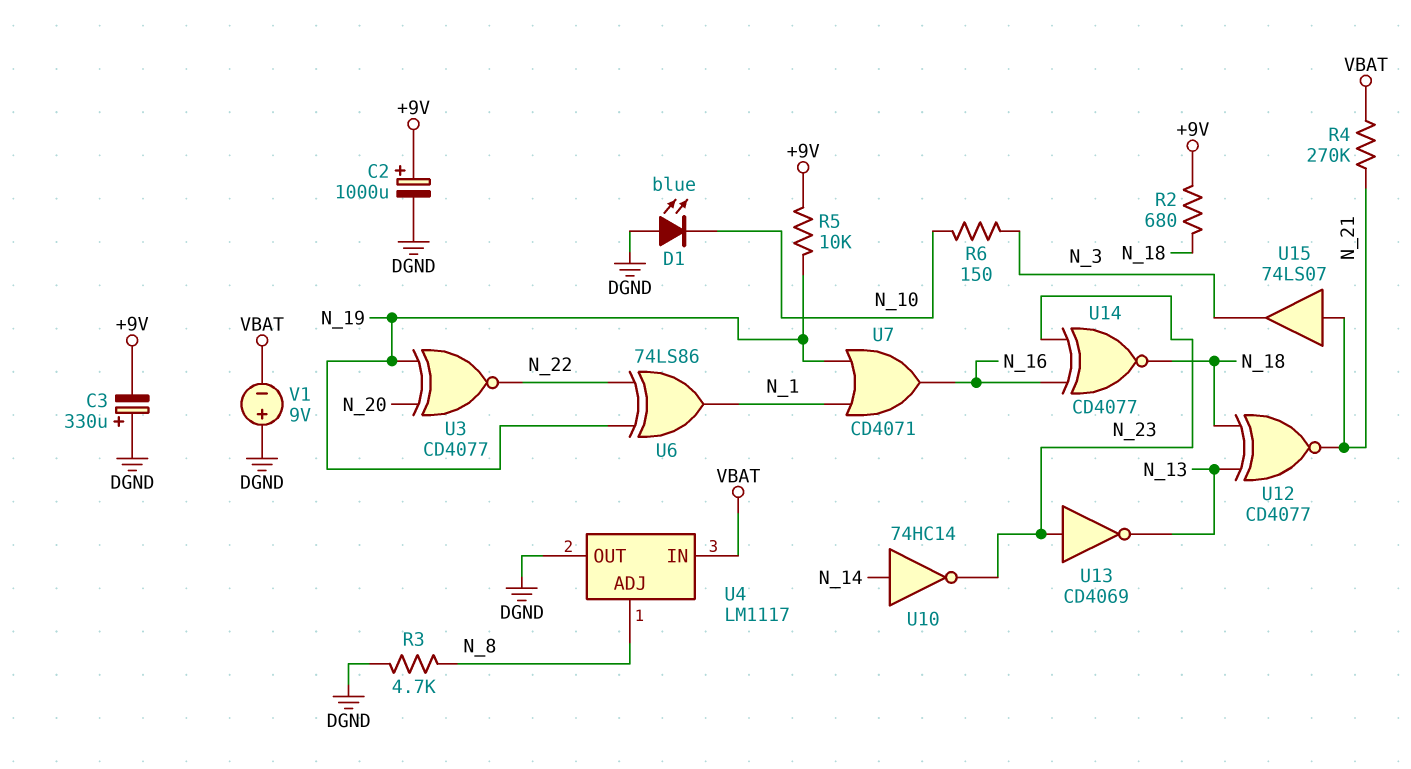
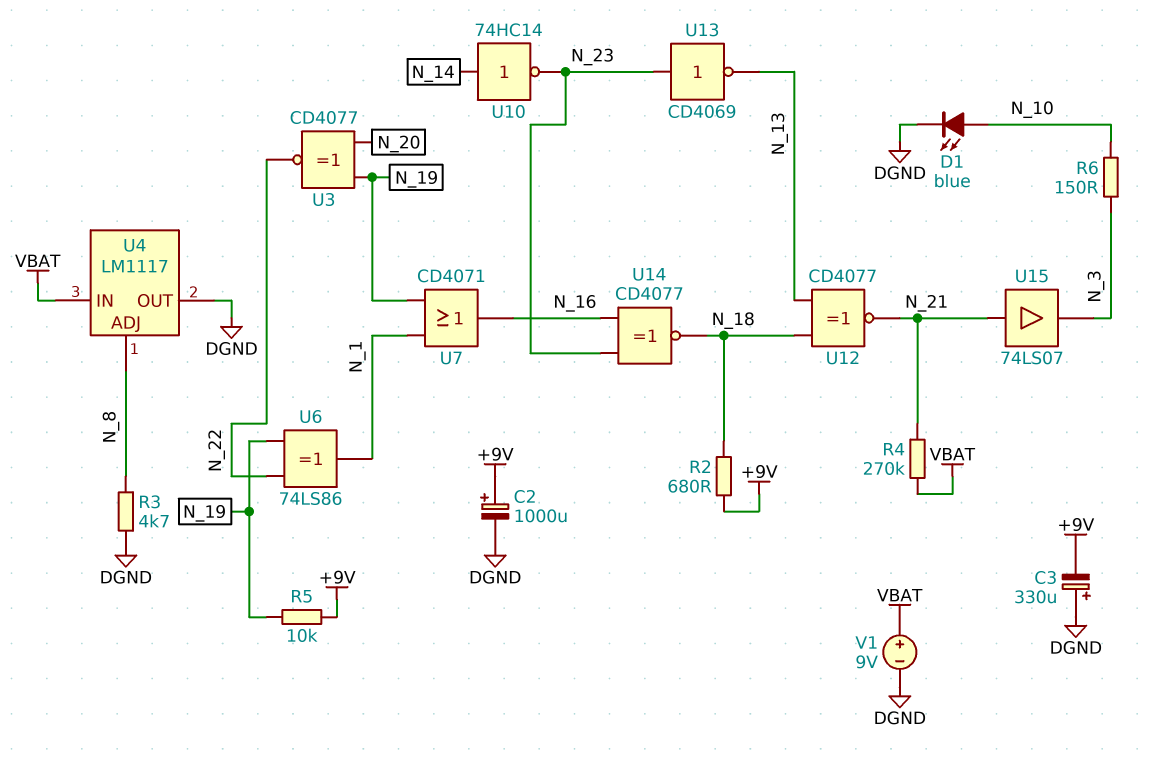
D1: LED blue (A DGND, K N_10) -> LED blue (A N_10, K DGND)
V1: 9V (plus DGND, minus VBAT) -> 9V (plus VBAT, minus DGND)

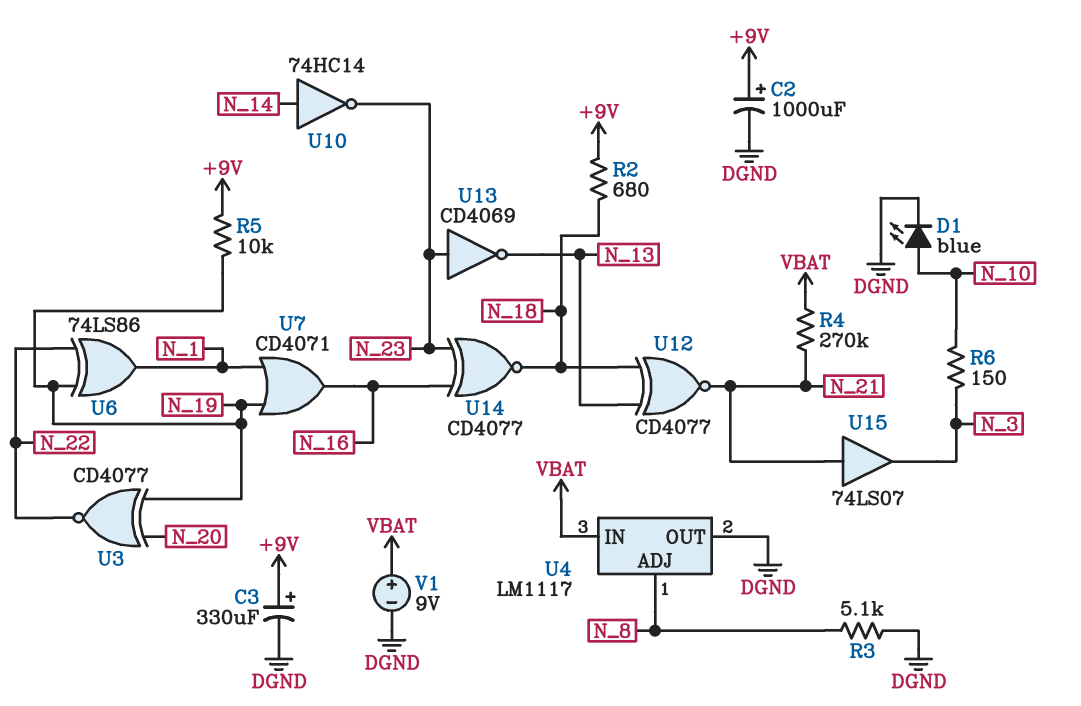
C3: 330uF (plus DGND, minus +9V) -> 330uF (plus +9V, minus DGND)
R3: 4.7k (DGND, N_8) -> 5.1k (DGND, N_8)

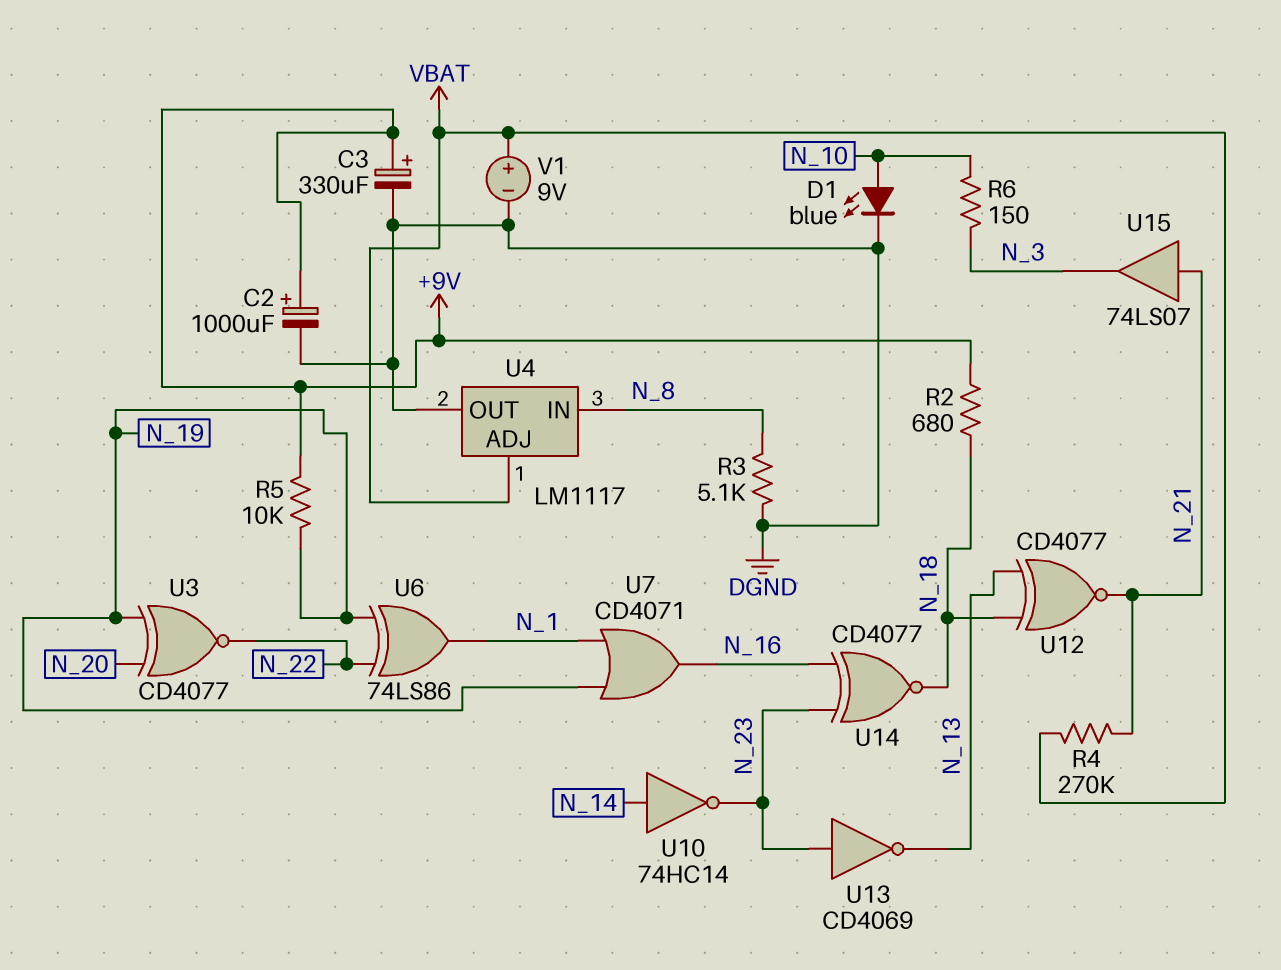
U4 pin ADJ: N_8 -> VBAT
U4 pin IN: VBAT -> N_8

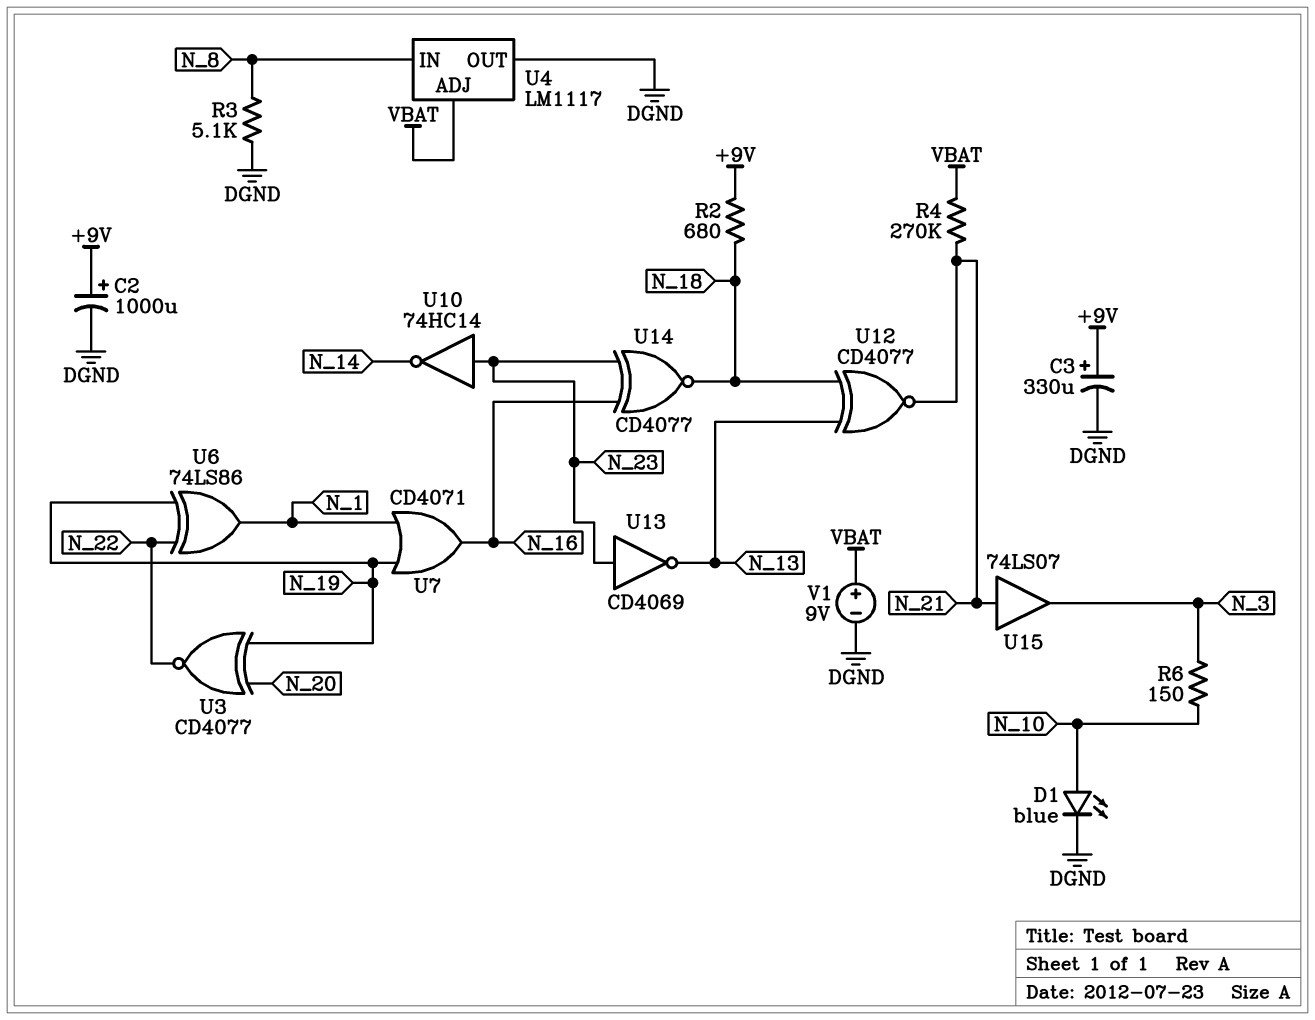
R5: 10k (+9V, N_19) -> none
U10: NOT 74HC14 (in N_14, out N_23) -> NOT 74HC14 (in N_23, out N_14)

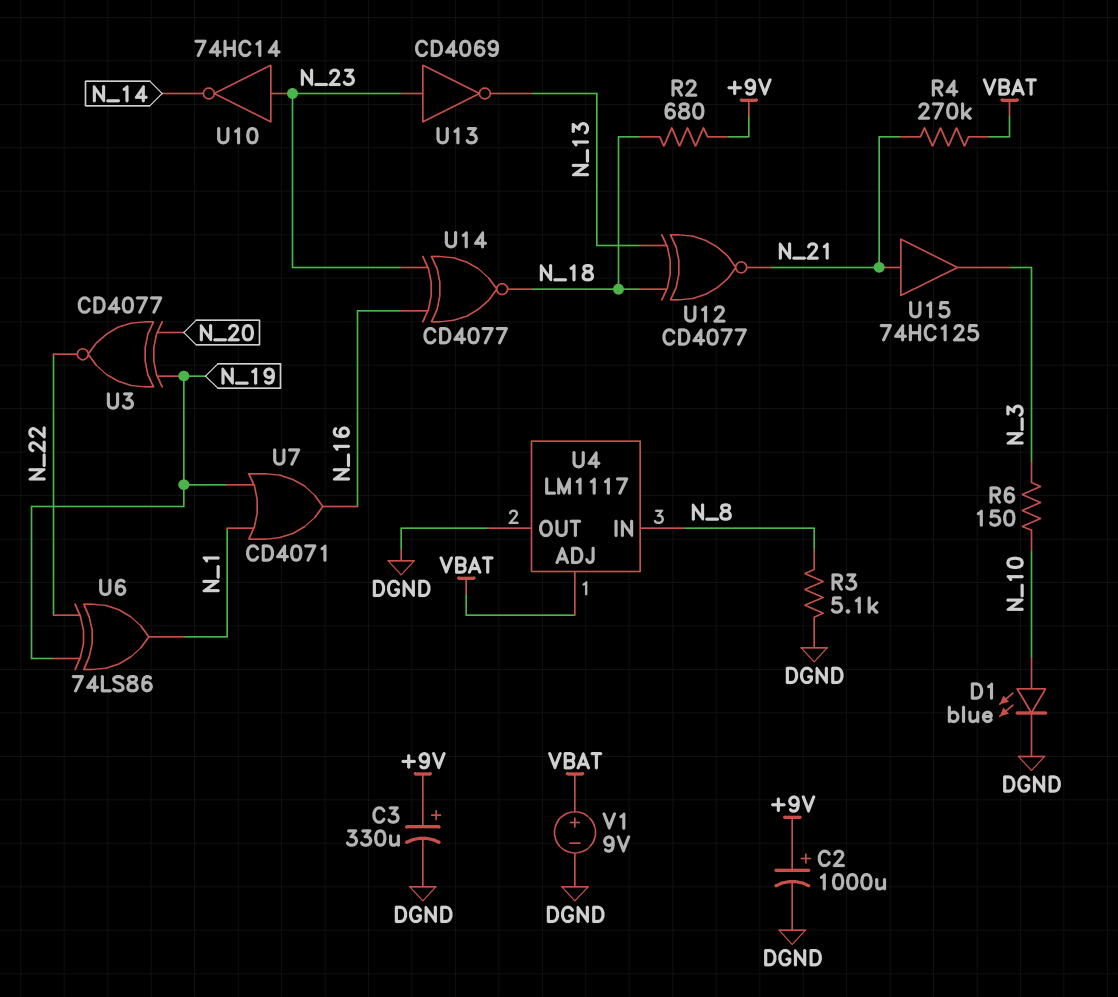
U15: buffer 74LS07 (in N_21, out N_3) -> buffer 74HC125 (in N_21, out N_3)

